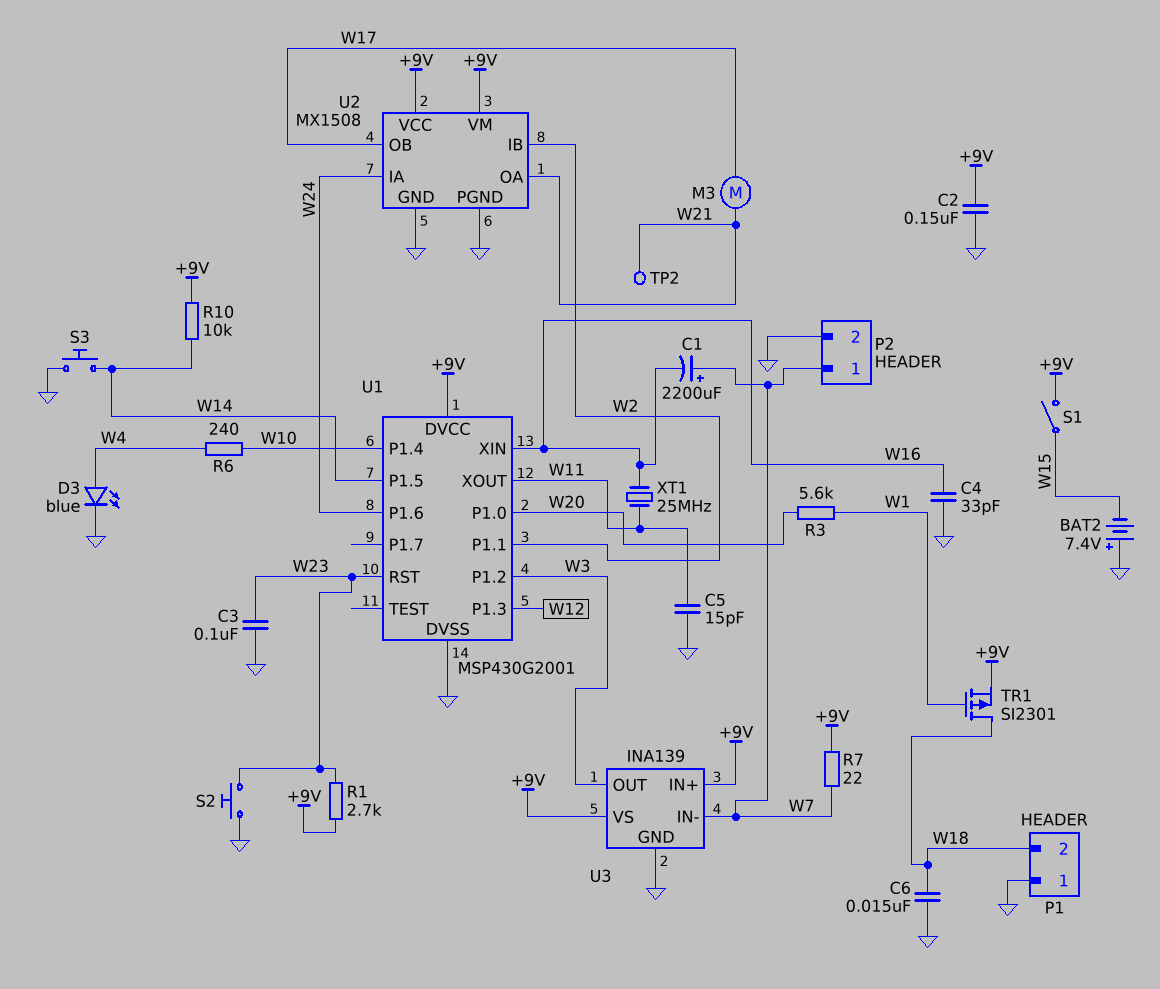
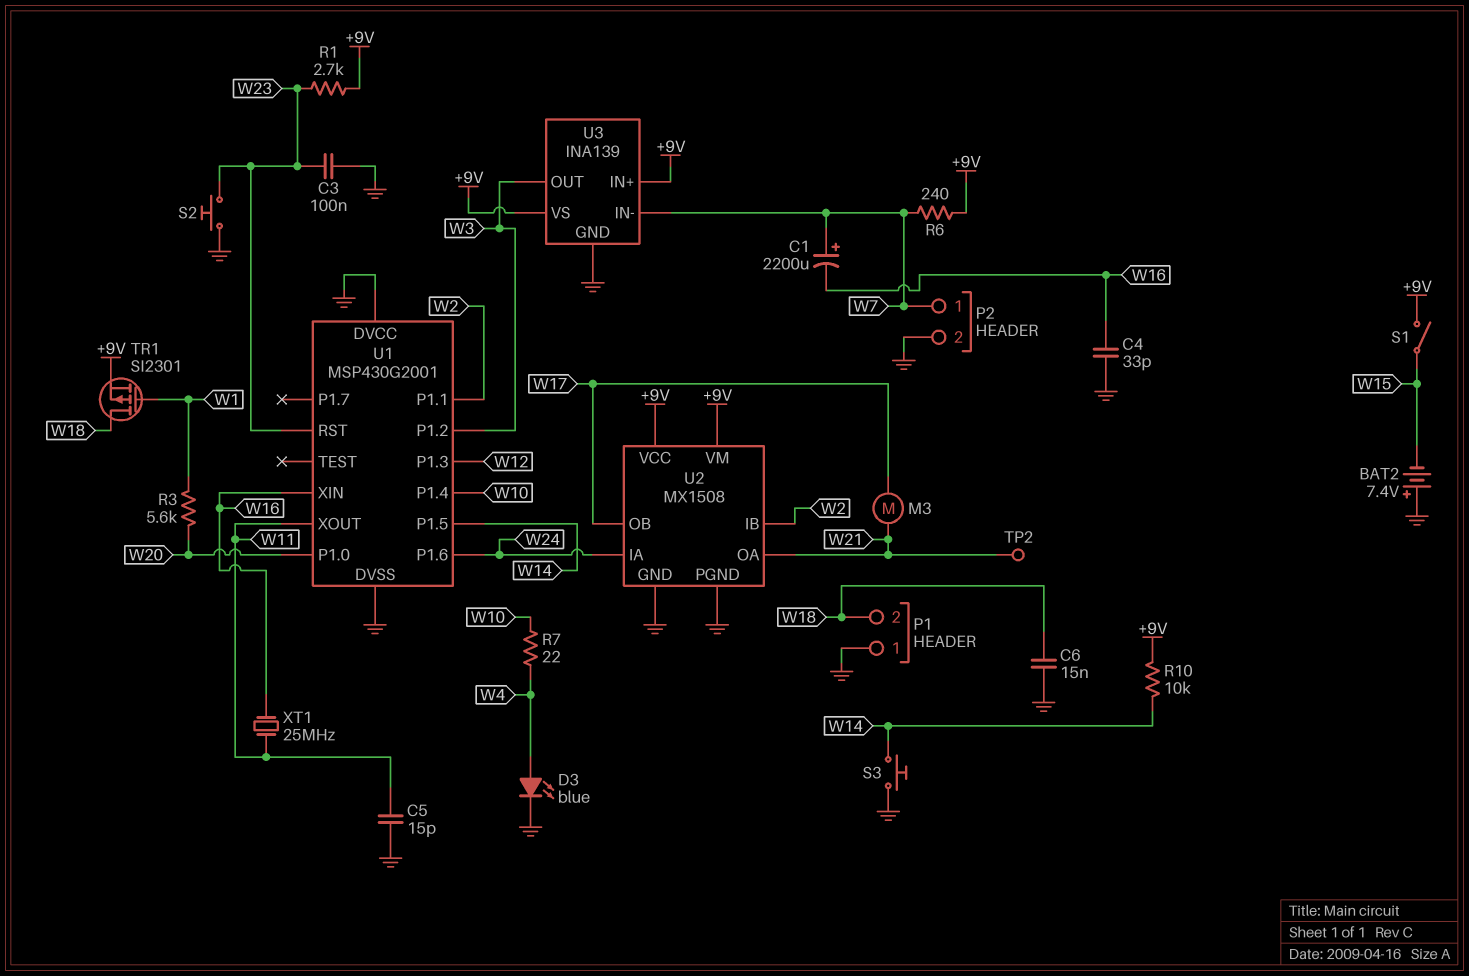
C2: 150nF (+9V, GND) -> none
R6: 240 (W4, W10) -> 240 (+9V, W7)
R7: 22 (+9V, W7) -> 22 (W4, W10)
U1 pin DVCC: +9V -> GND

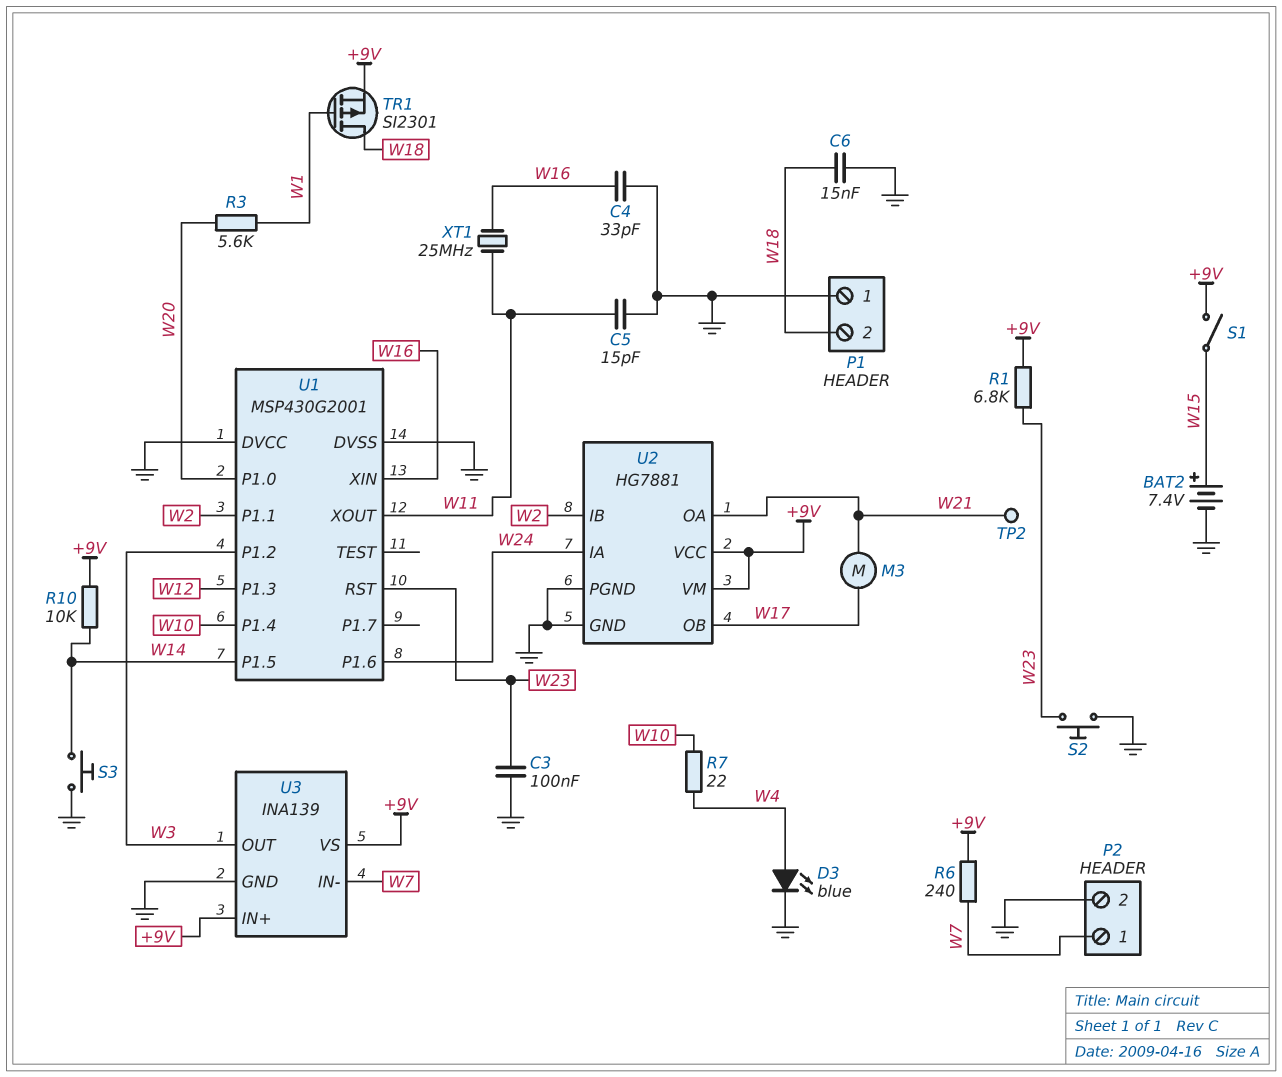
BAT2: 7.4V (plus GND, minus W15) -> 7.4V (plus W15, minus GND)
C1: 2200uF (plus W7, minus W16) -> none
R1: 2.7k (+9V, W23) -> 6.8k (+9V, W23)
U2: MX1508 -> HG7881

